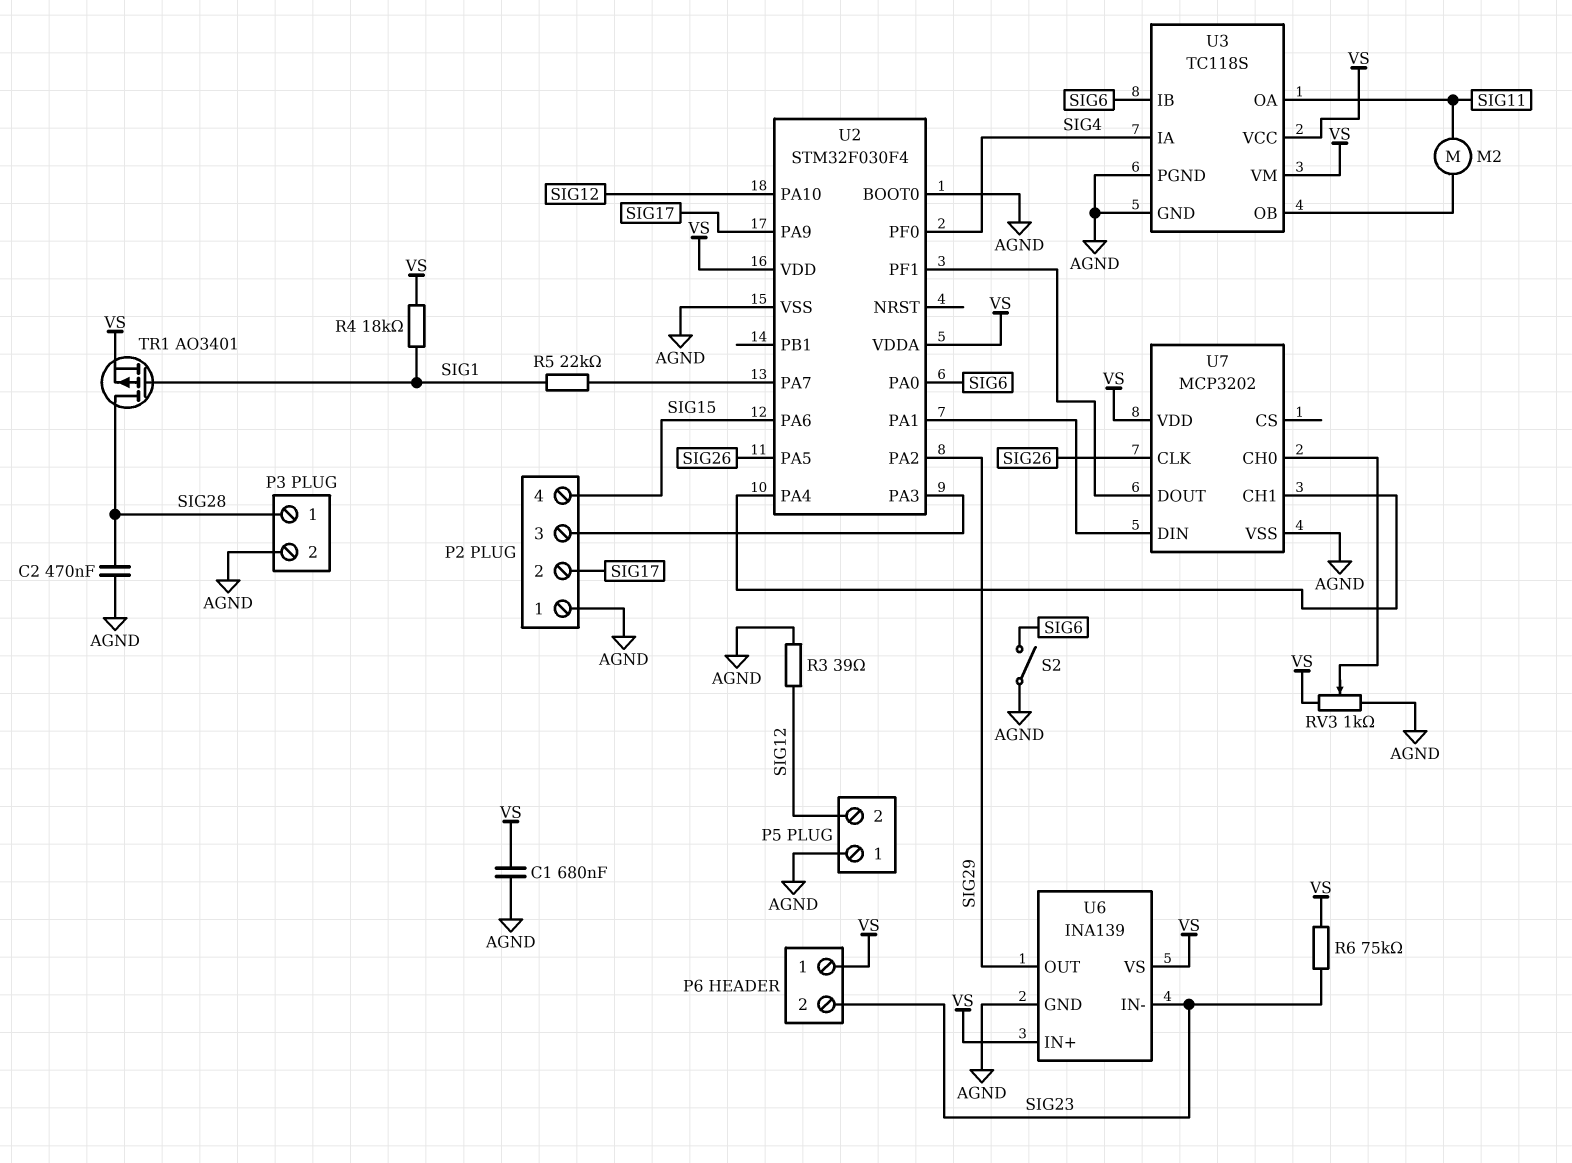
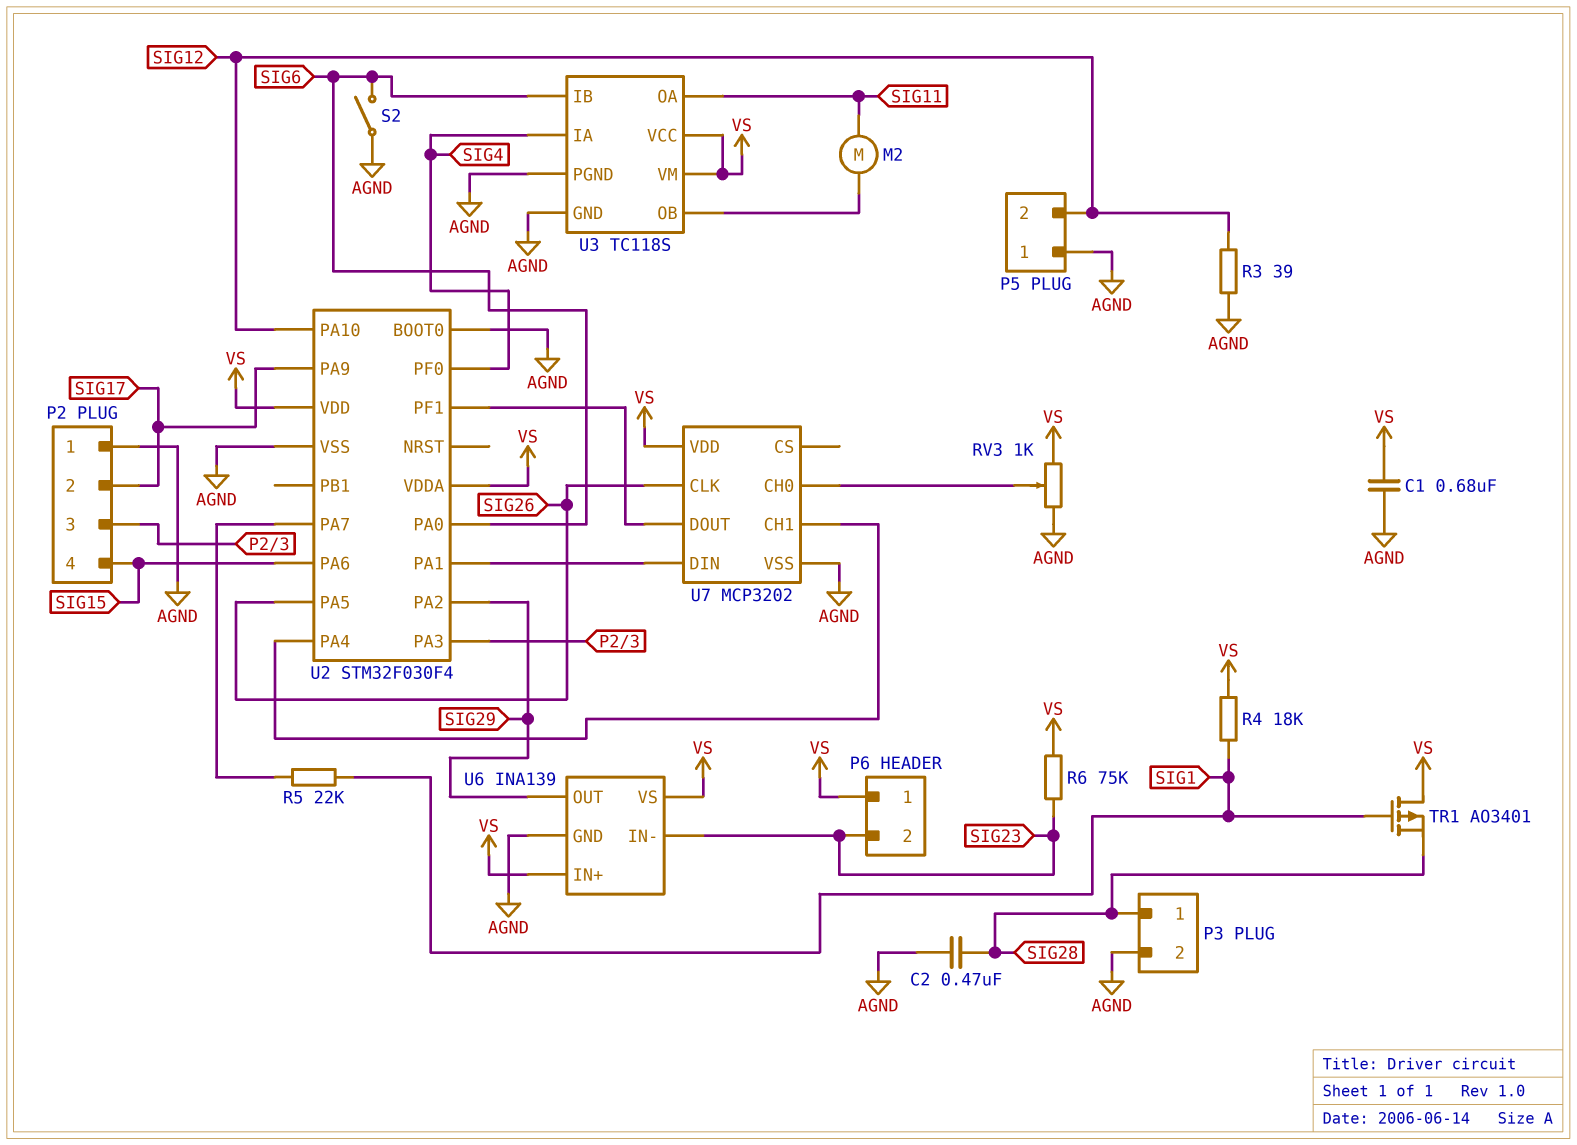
TR1: PMOS AO3401 (G SIG1, D SIG28, S VS) -> PMOS AO3401 (G SIG1, D VS, S SIG28)

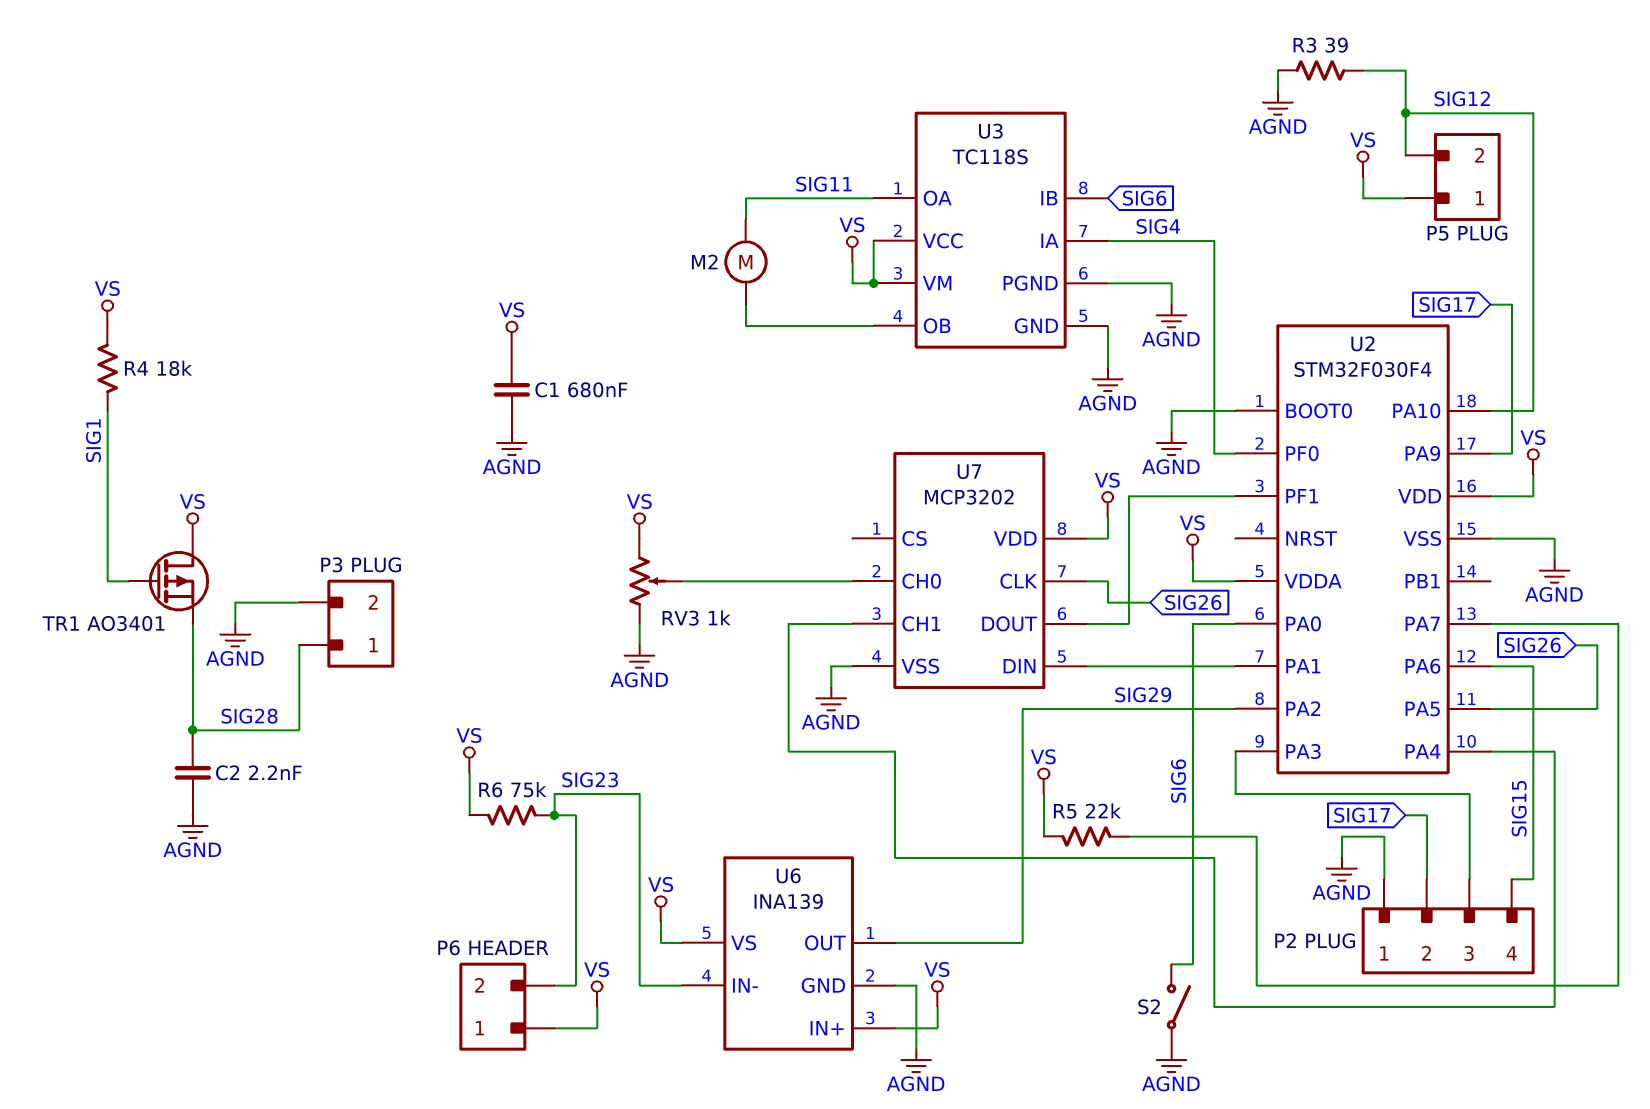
C2: 470nF (AGND, SIG28) -> 2.2nF (AGND, SIG28)
P5 pin 1: AGND -> VS
R5: 22k (SIG1, U2/PA7) -> 22k (U2/PA7, VS)

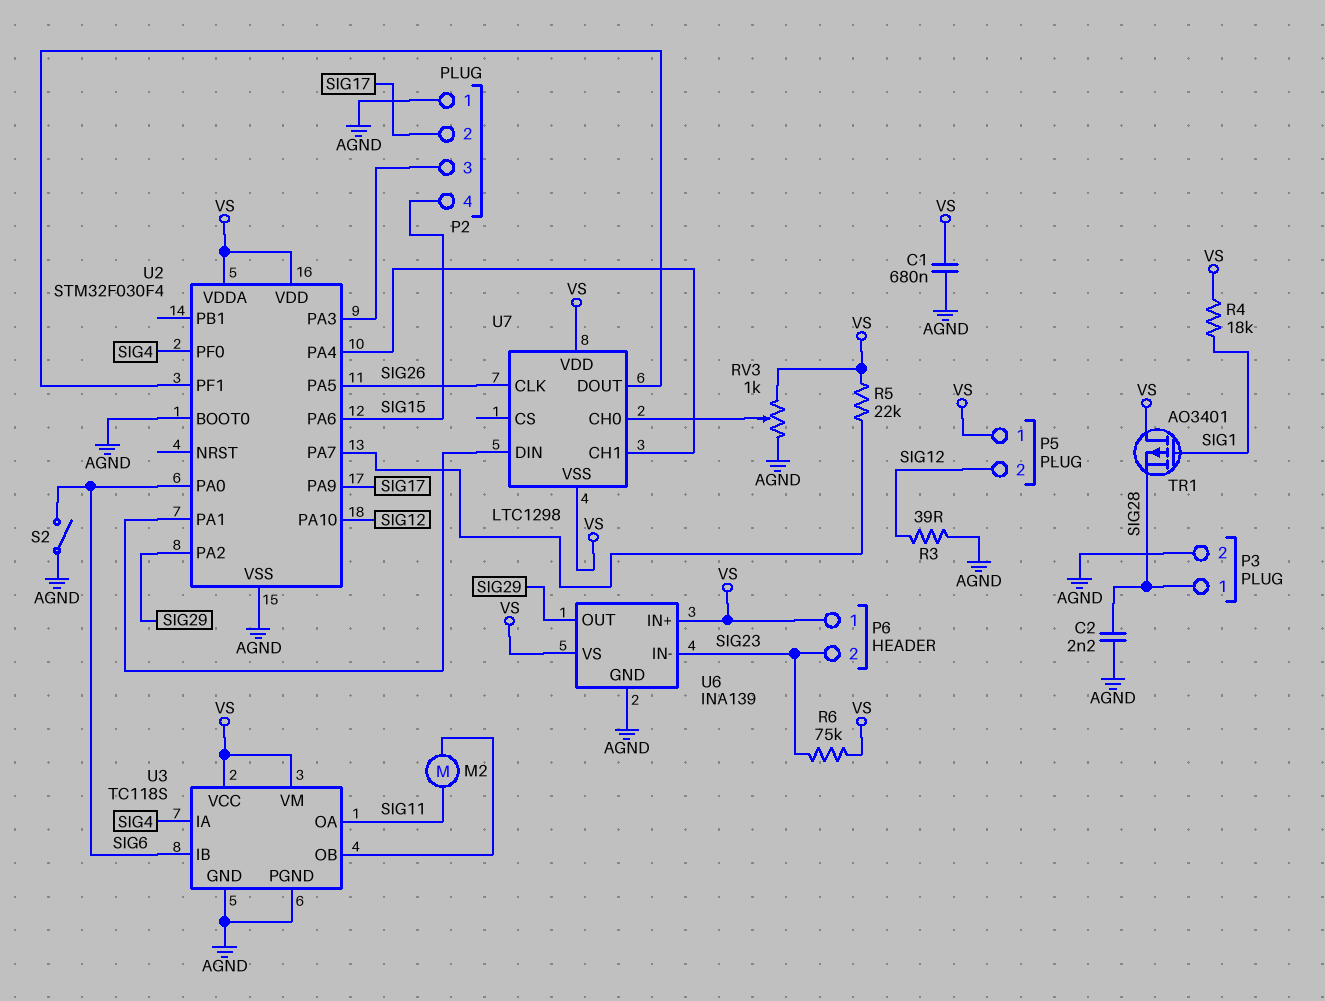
U7: MCP3202 -> LTC1298
U7 pin VSS: AGND -> VS

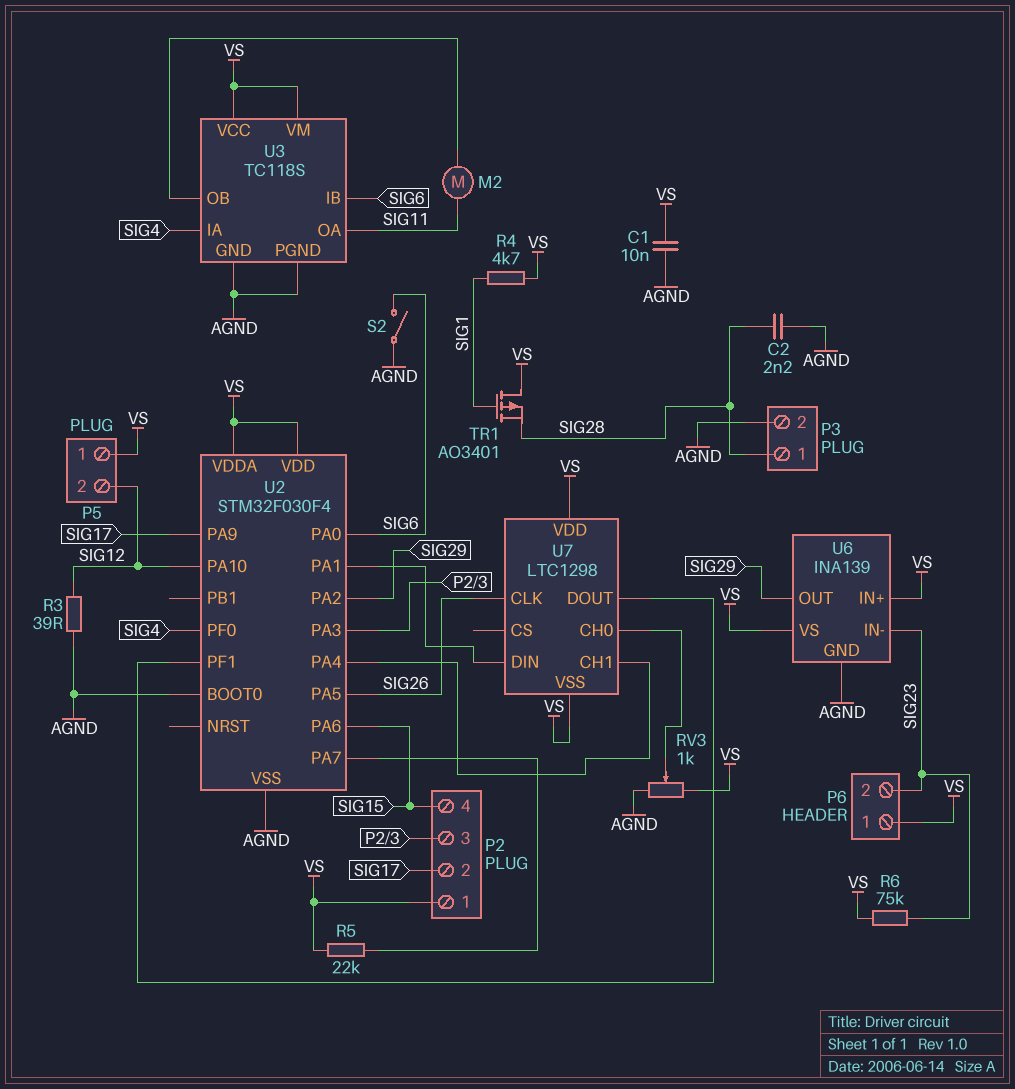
C1: 680nF (AGND, VS) -> 10nF (AGND, VS)
P2 pin 1: AGND -> VS
R4: 18k (SIG1, VS) -> 4.7k (SIG1, VS)

